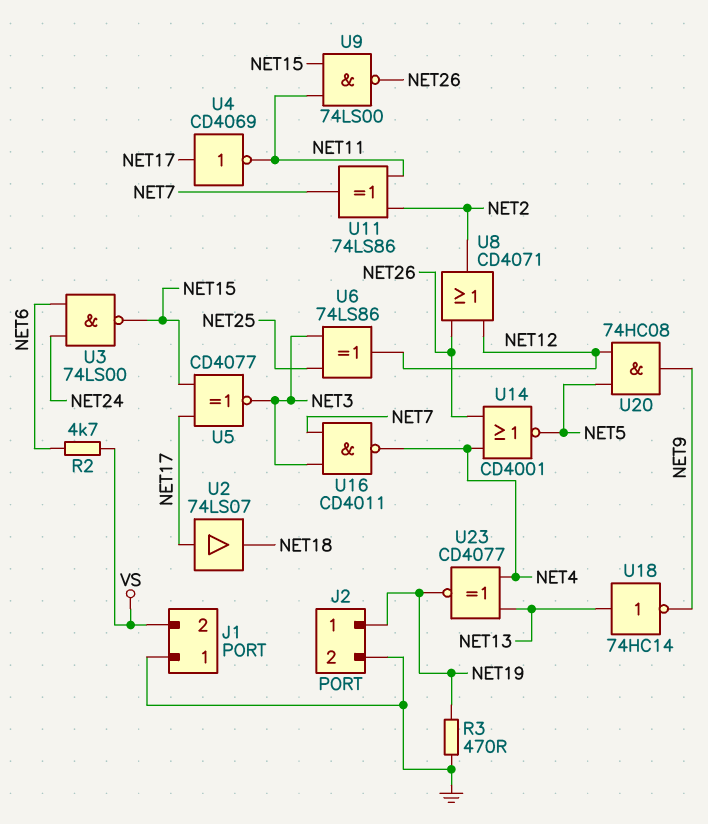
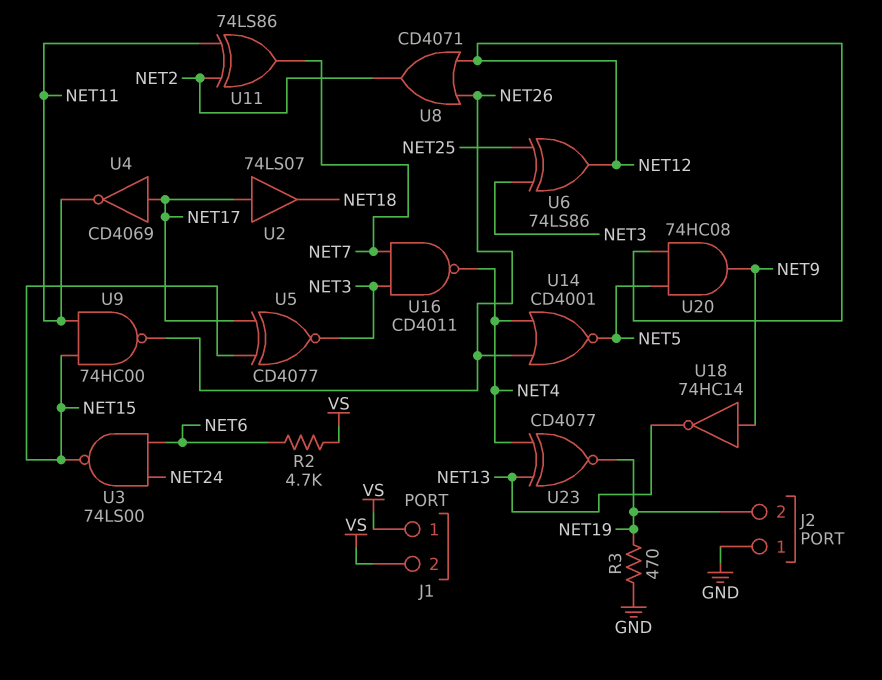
J1 pin 1: GND -> VS
J2 pin 1: NET19 -> GND
J2 pin 2: GND -> NET19
U9: NAND 74LS00 (in NET11, in NET15, out NET26) -> NAND 74HC00 (in NET11, in NET15, out NET26)
U18: NOT 74HC14 (in NET13, out NET9) -> NOT 74HC14 (in NET9, out NET13)

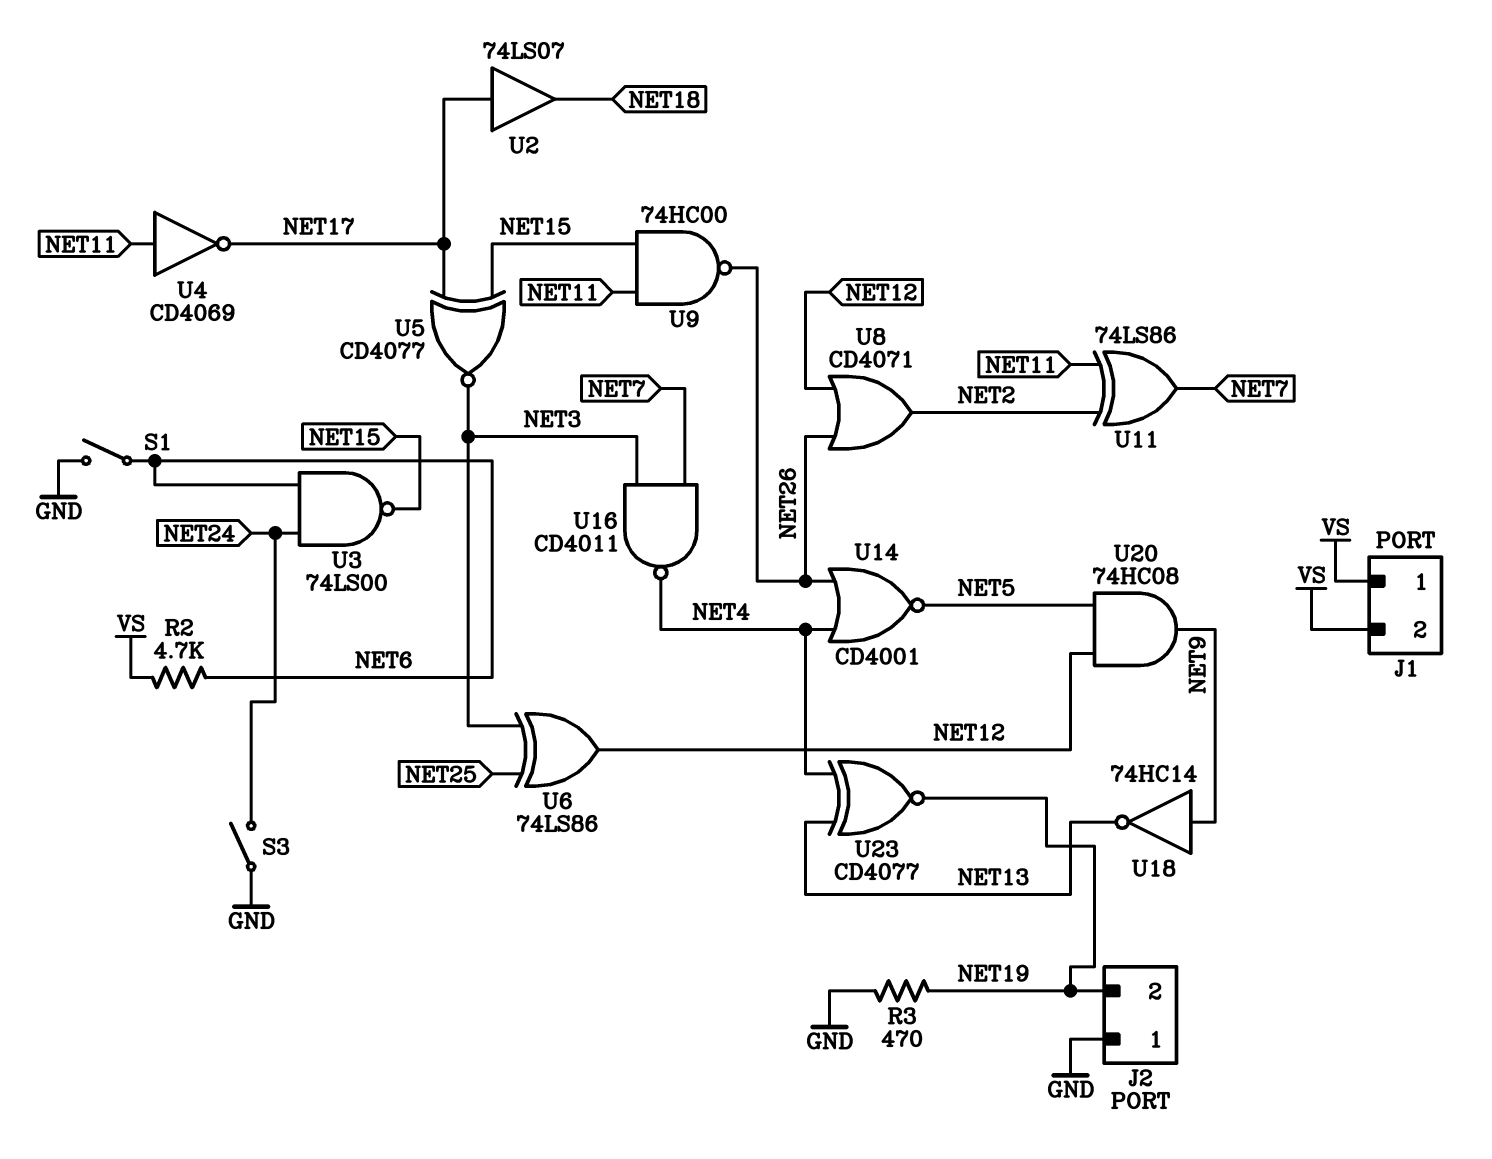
S1: none -> switch (GND, NET6)
S3: none -> switch (GND, NET24)
U4: NOT CD4069 (in NET17, out NET11) -> NOT CD4069 (in NET11, out NET17)

